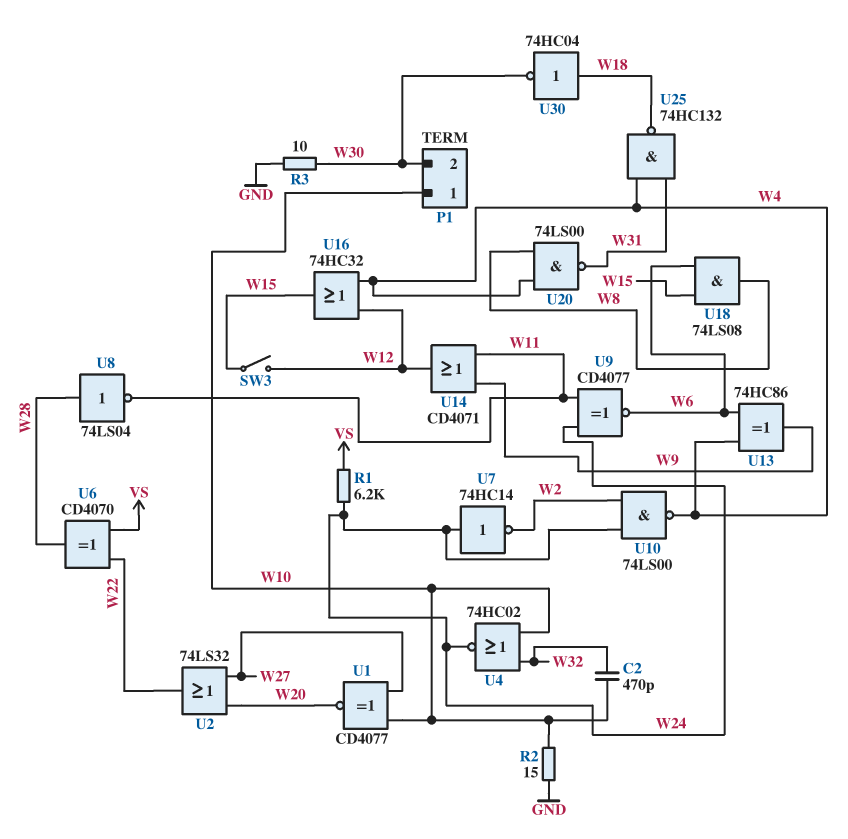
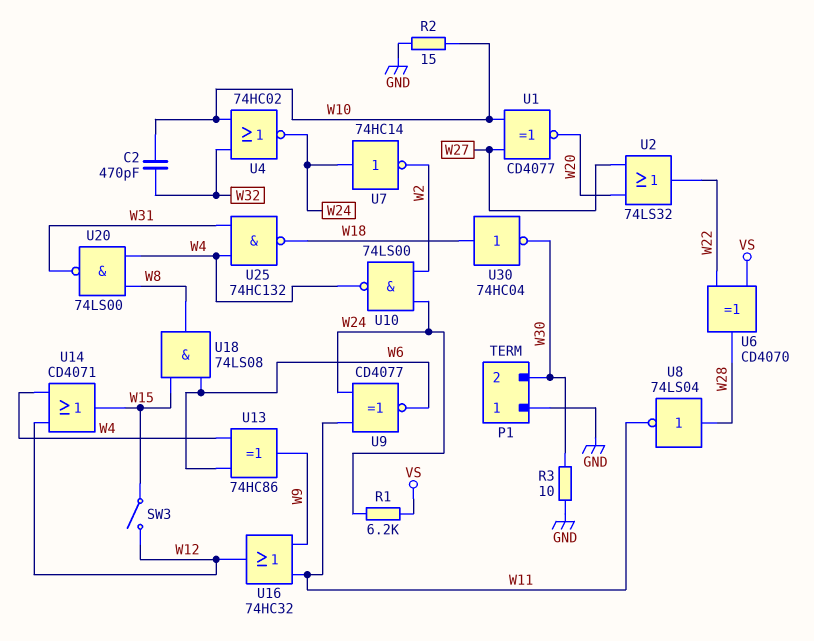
P1 pin 1: W10 -> GND
U14: OR CD4071 (in W9, in W11, out W12) -> OR CD4071 (in W4, in W12, out W15)
U16: OR 74HC32 (in W4, in W12, out W15) -> OR 74HC32 (in W9, in W11, out W12)

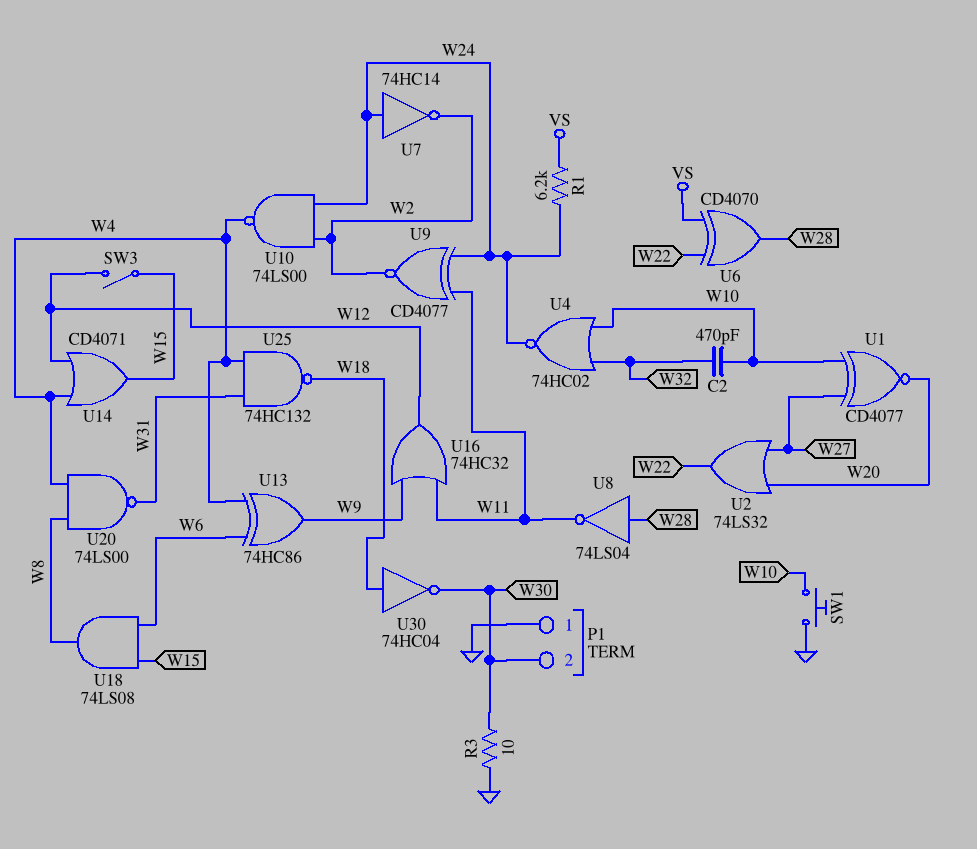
R2: 15 (GND, W10) -> none
SW1: none -> button (GND, W10)
U9: XNOR CD4077 (in W11, in W24, out W6) -> XNOR CD4077 (in W11, in W24, out W2)

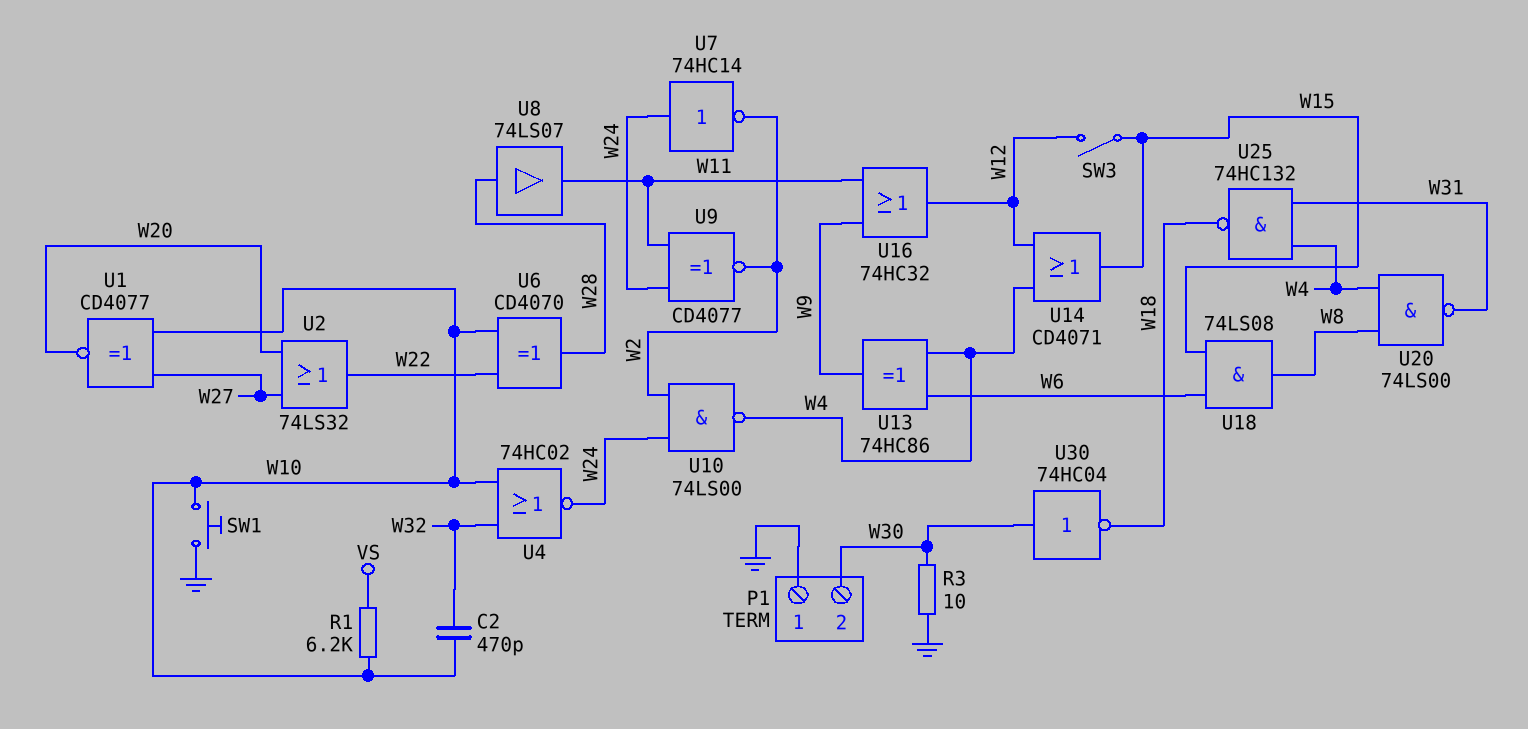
R1: 6.2k (VS, W24) -> 6.2k (VS, W10)
U6: XOR CD4070 (in VS, in W22, out W28) -> XOR CD4070 (in W10, in W22, out W28)
U8: NOT 74LS04 (in W28, out W11) -> buffer 74LS07 (in W28, out W11)
U30: NOT 74HC04 (in W18, out W30) -> NOT 74HC04 (in W30, out W18)

